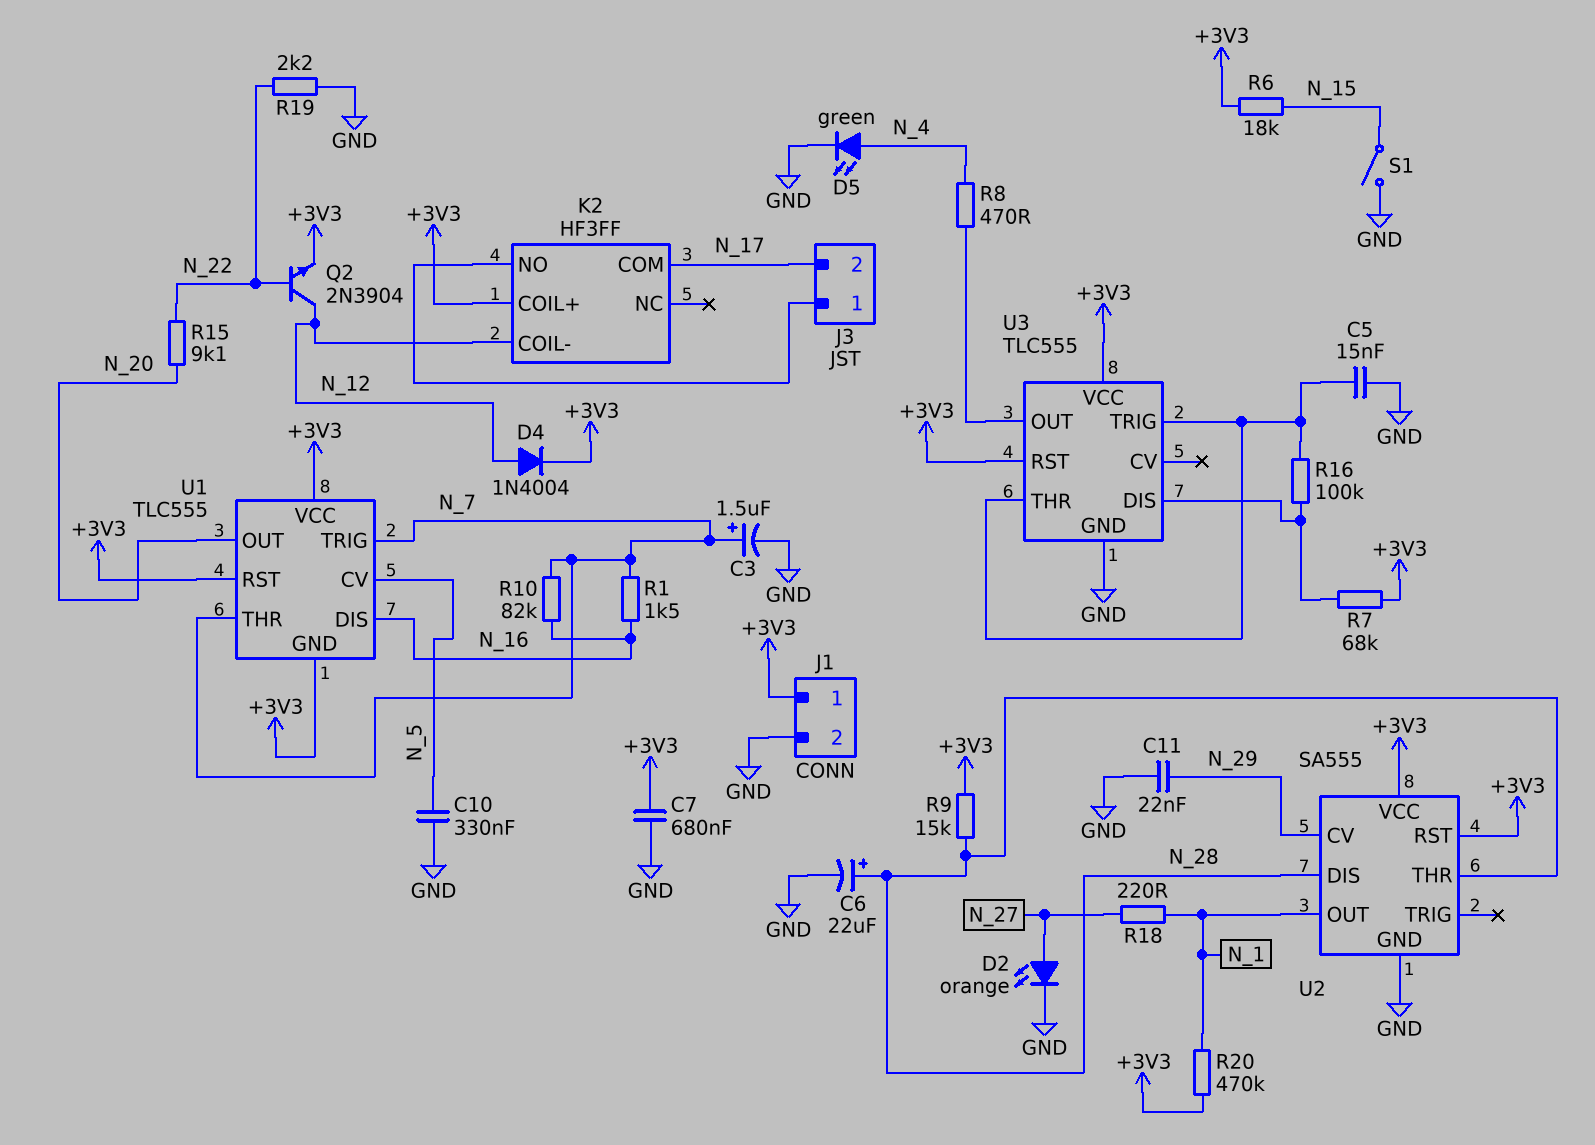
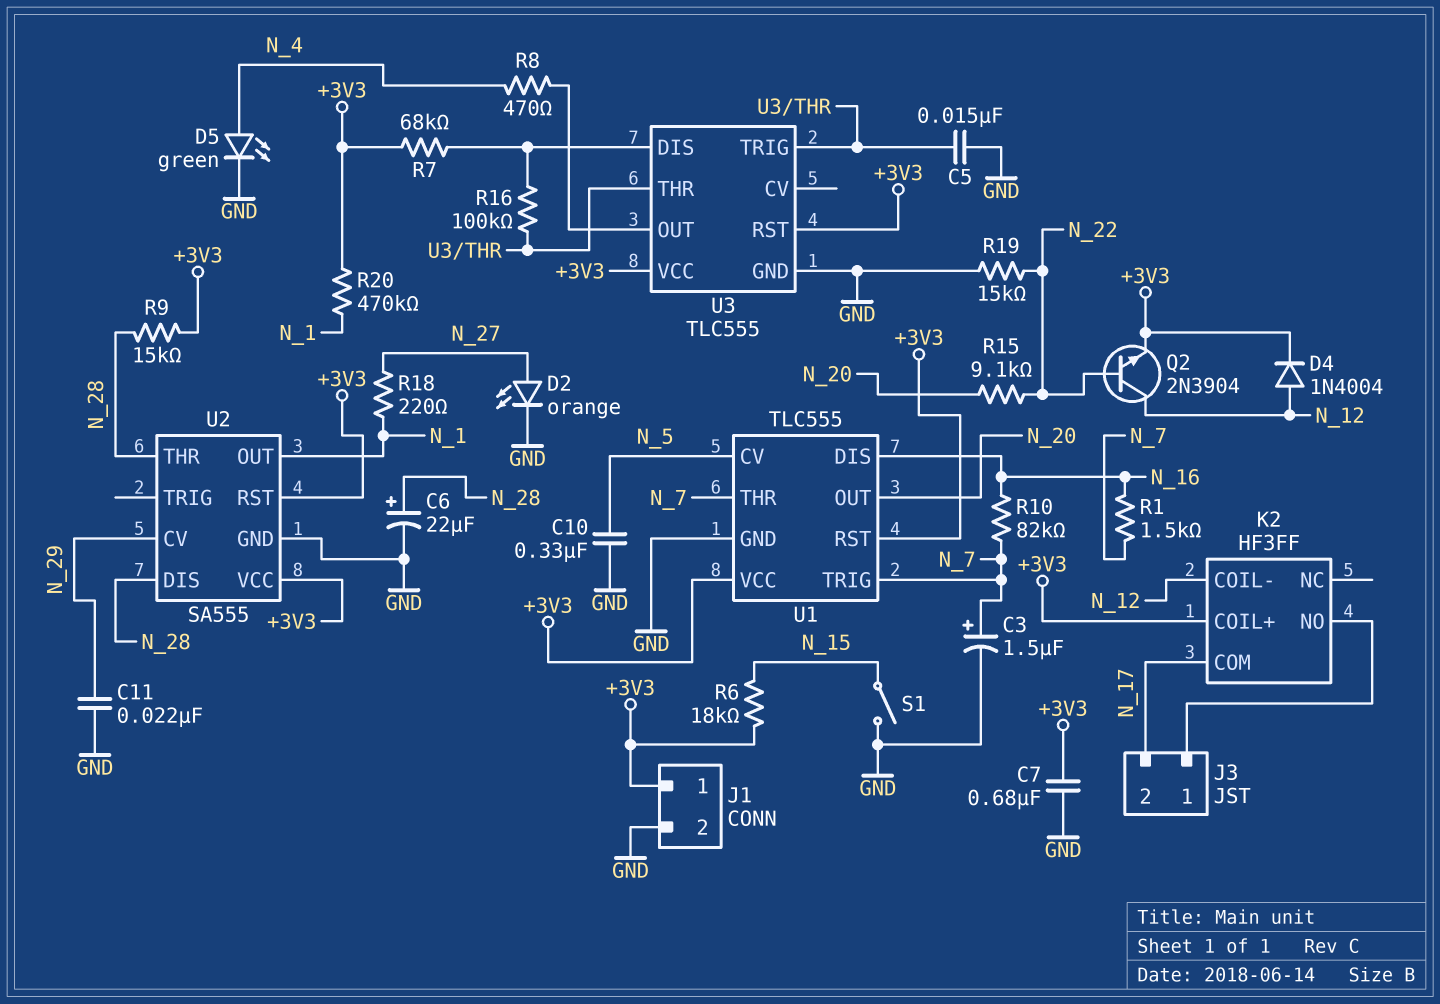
R19: 2.2k (GND, N_22) -> 15k (GND, N_22)
U1 pin GND: +3V3 -> GND

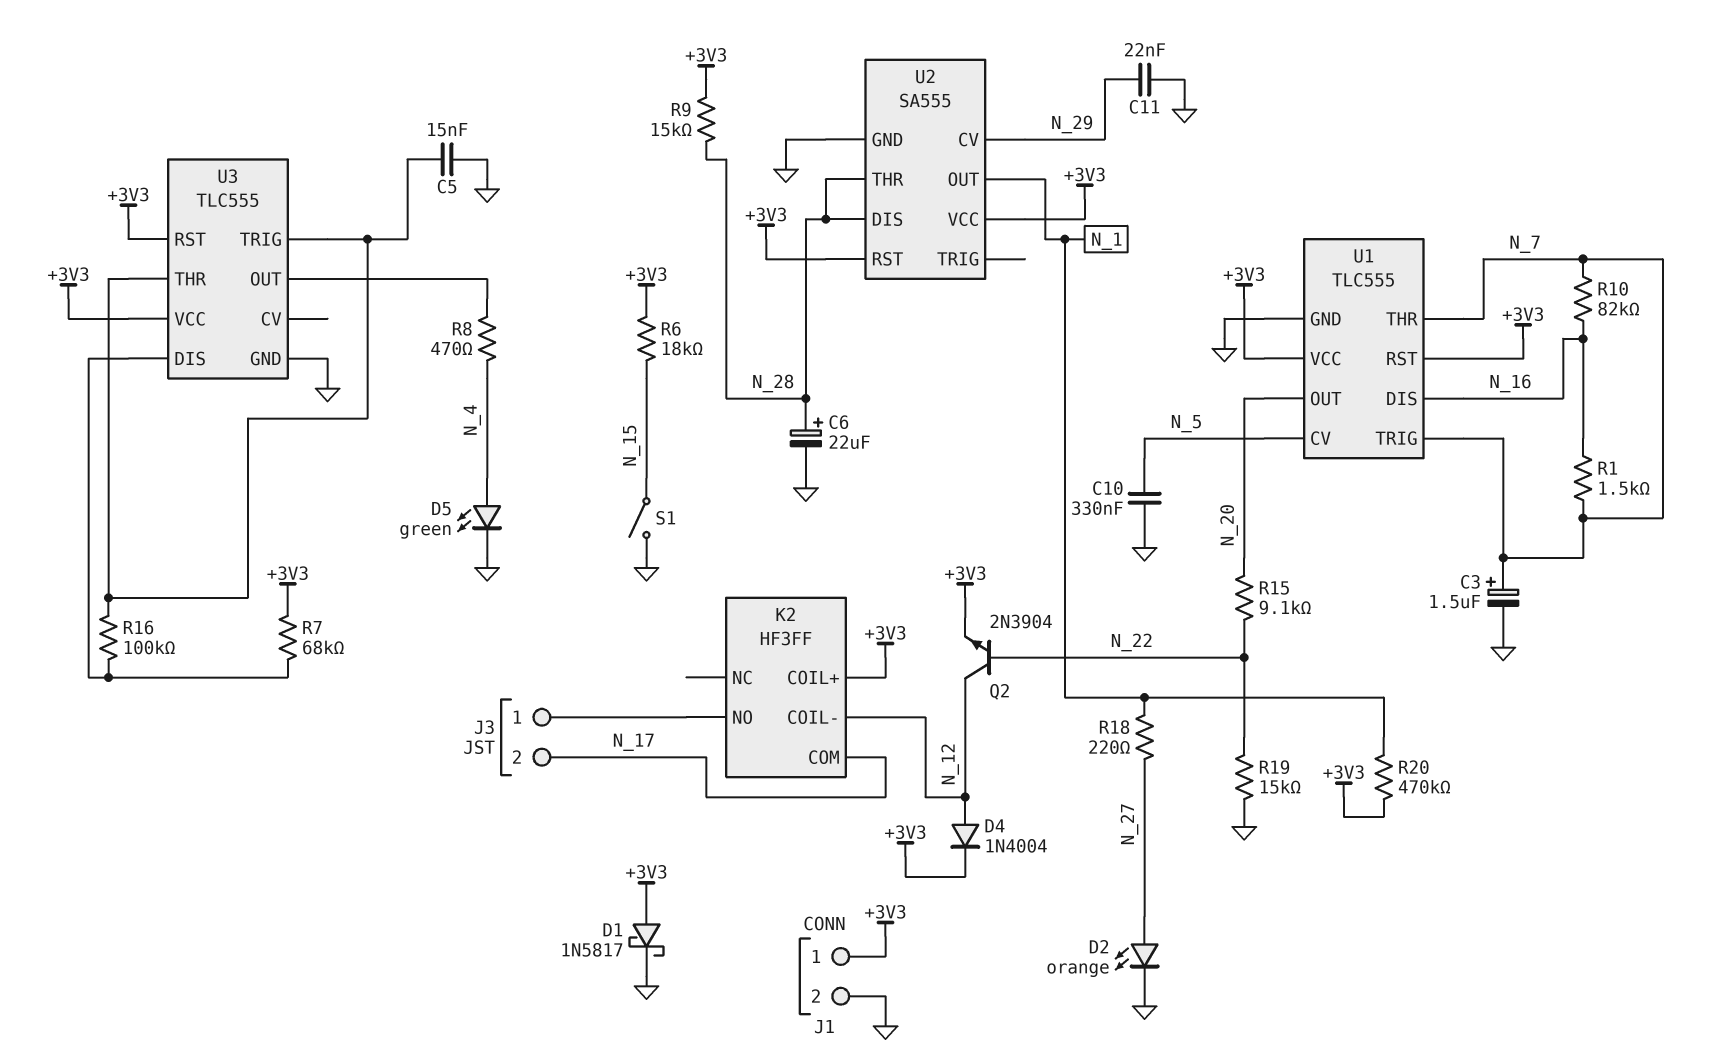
C7: 680nF (+3V3, GND) -> none
D1: none -> schottky 1N5817 (A +3V3, K GND)

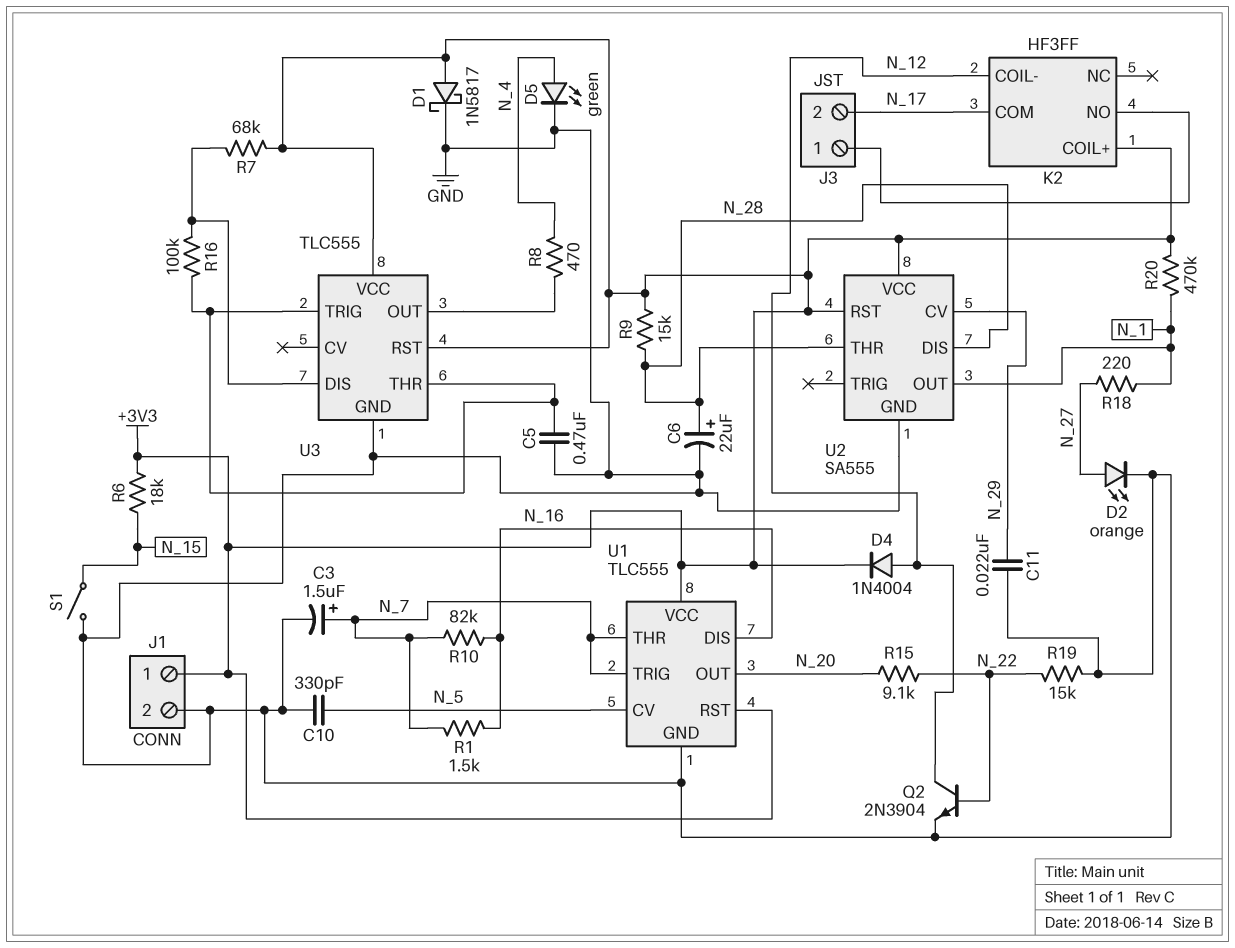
C5: 15nF (GND, U3/THR) -> 470nF (GND, U3/THR)
C10: 330nF (GND, N_5) -> 330pF (GND, N_5)
Q2: NPN 2N3904 (B N_22, C N_12, E +3V3) -> NPN 2N3904 (B N_22, C N_12, E GND)

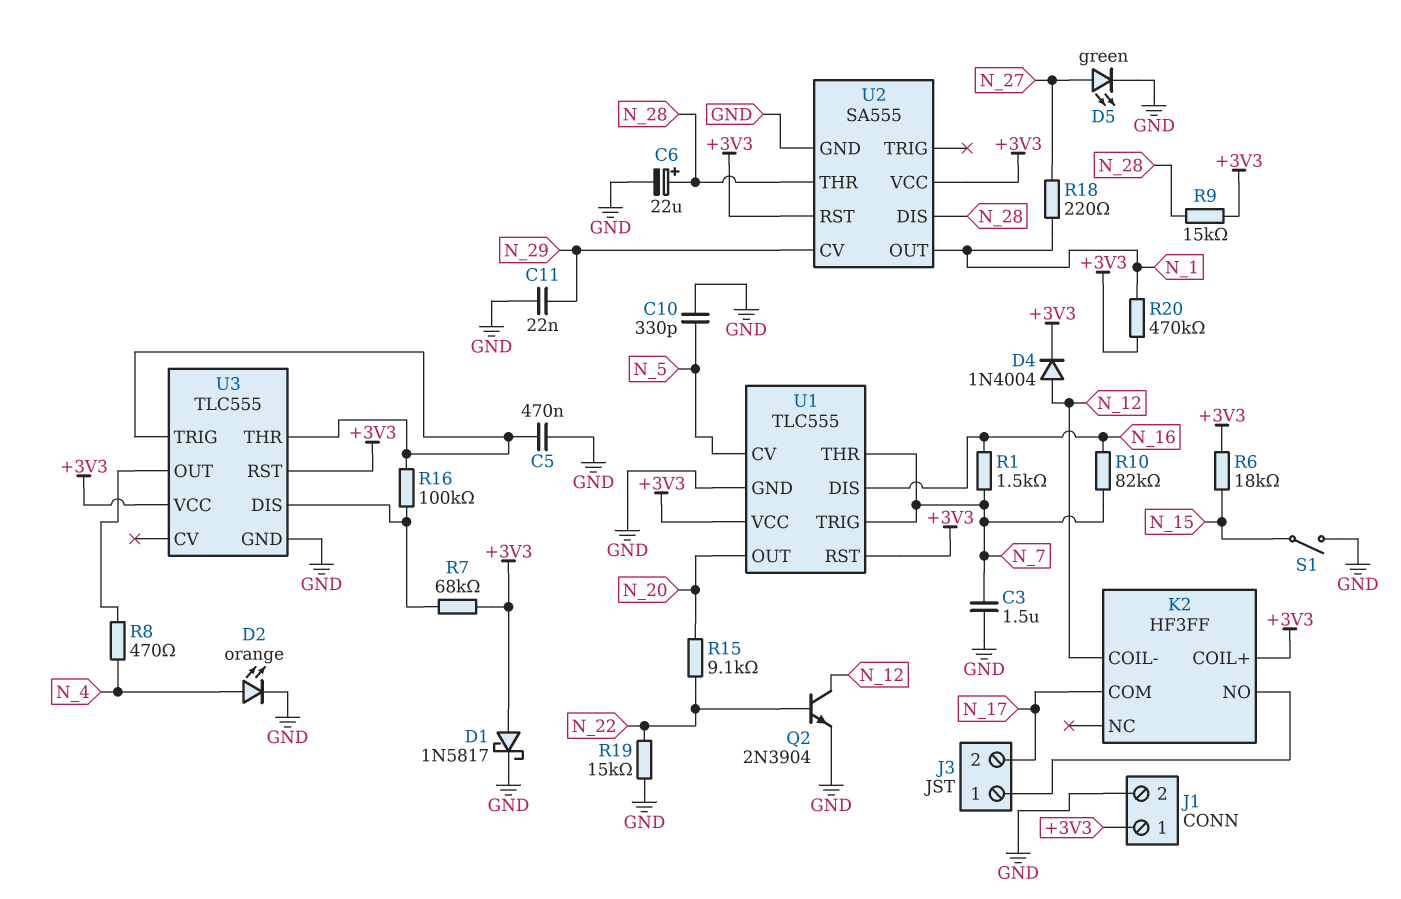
C3: 1.5uF (plus N_7, minus GND) -> 1.5uF (GND, N_7)
D2: LED orange (A N_27, K GND) -> LED orange (A N_4, K GND)
D5: LED green (A N_4, K GND) -> LED green (A N_27, K GND)

